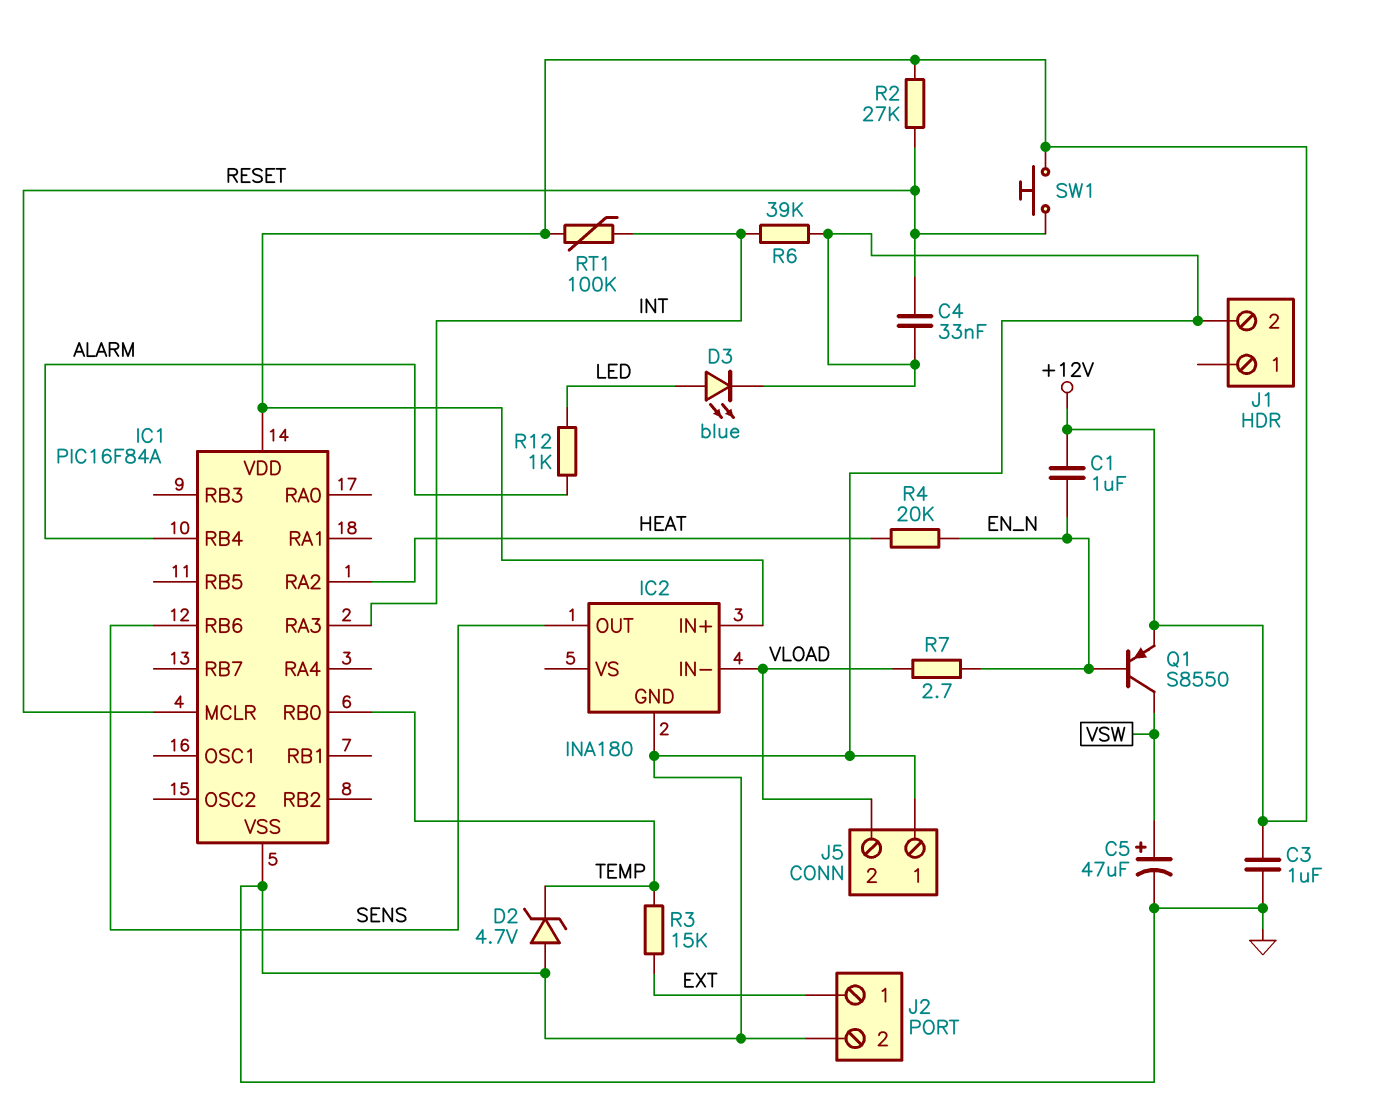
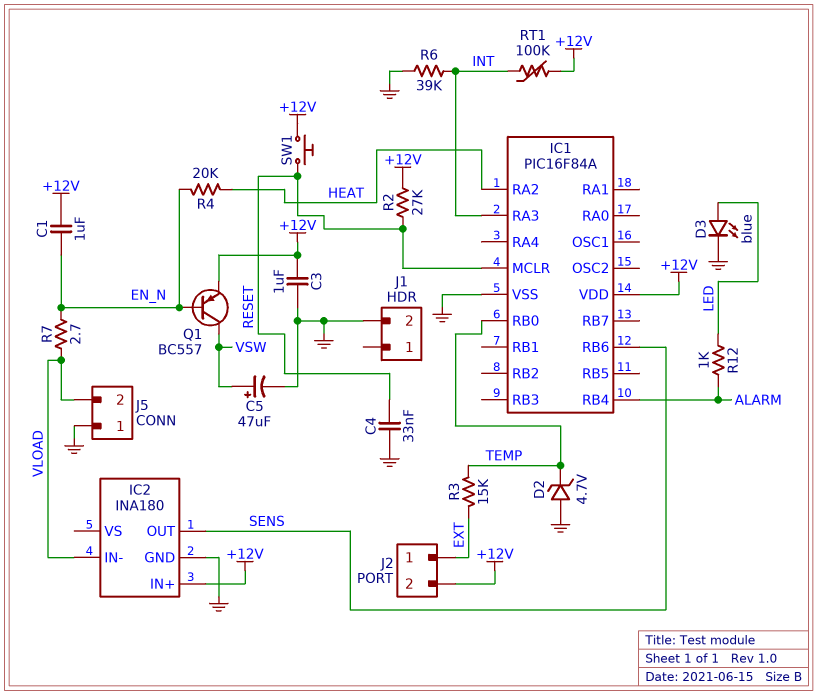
J2 pin 2: GND -> +12V
Q1: PNP S8550 (B EN_N, C VSW, E +12V) -> PNP BC557 (B EN_N, C VSW, E +12V)

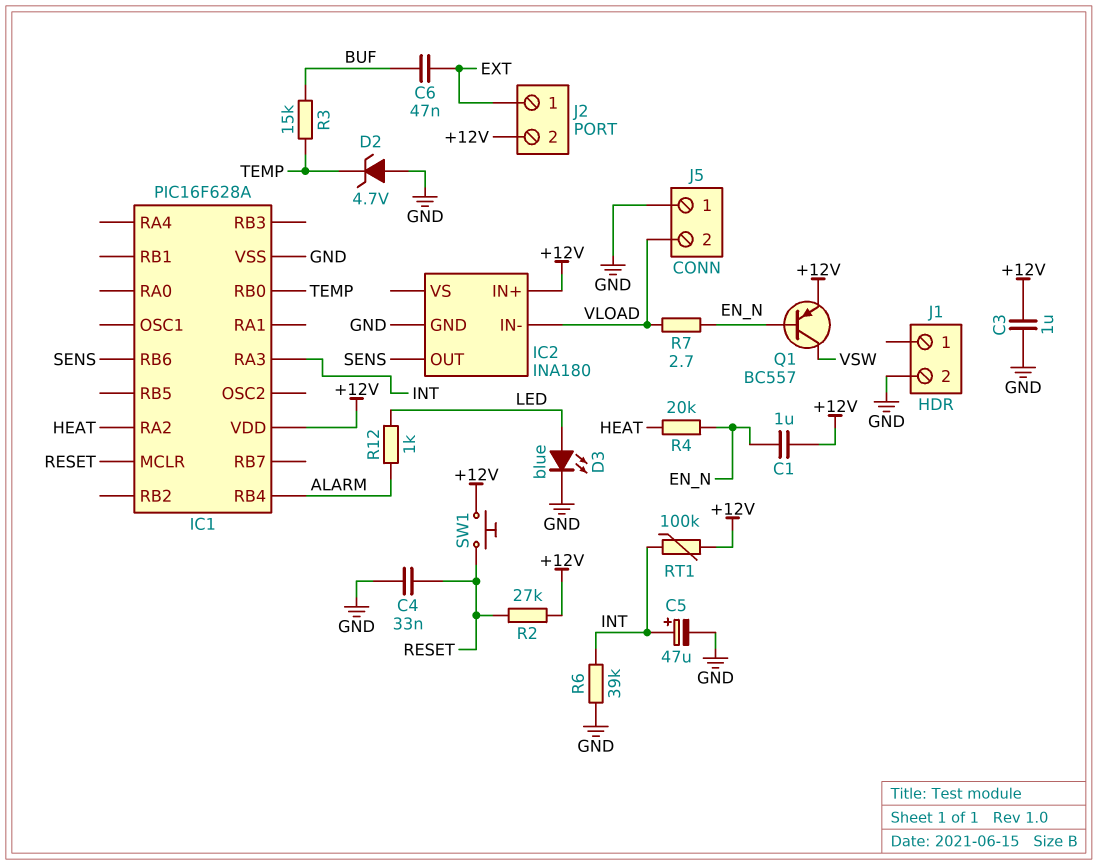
C5: 47uF (plus VSW, minus GND) -> 47uF (plus INT, minus GND)
C6: none -> 47nF (BUF, EXT)
IC1: PIC16F84A -> PIC16F628A
R3: 15k (EXT, TEMP) -> 15k (BUF, TEMP)

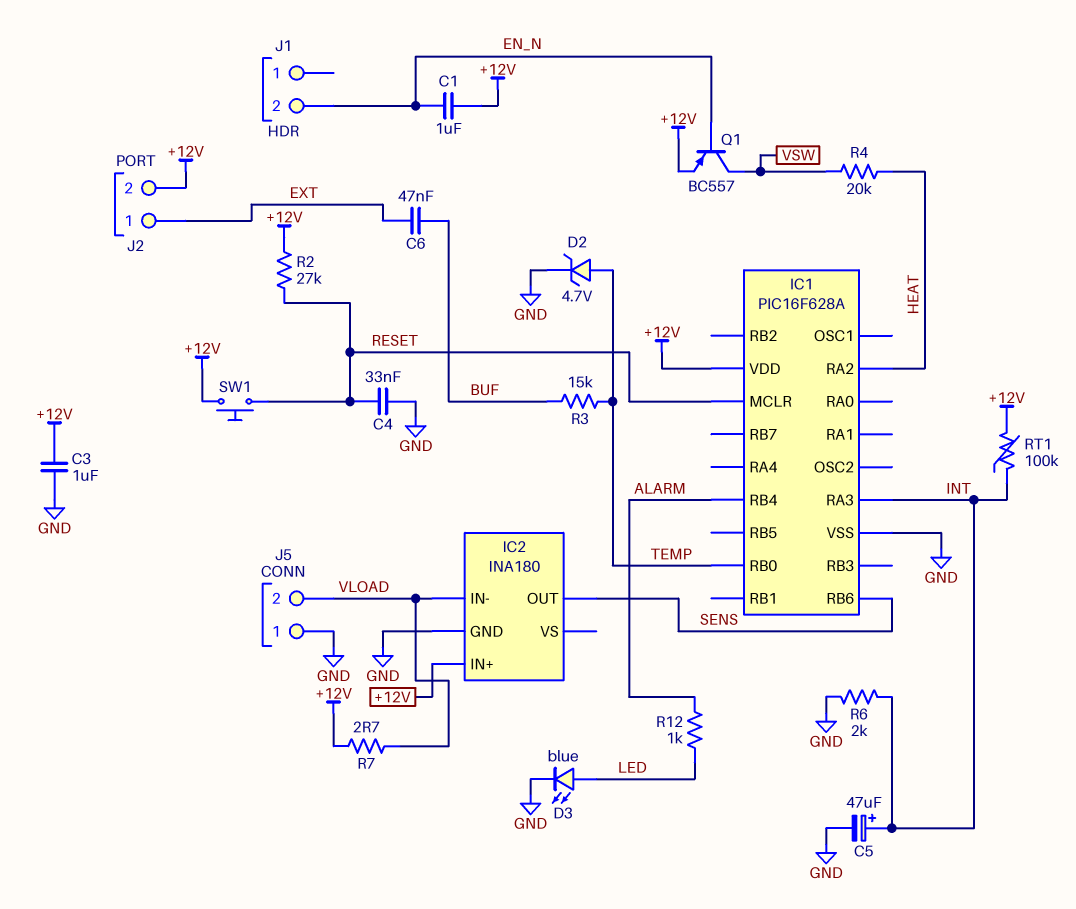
D2: zener 4.7V (A GND, K TEMP) -> zener 4.7V (A TEMP, K GND)
J1 pin 2: GND -> EN_N
R4: 20k (EN_N, HEAT) -> 20k (HEAT, VSW)
R6: 39k (GND, INT) -> 2k (GND, INT)
R7: 2.7 (EN_N, VLOAD) -> 2.7 (+12V, VLOAD)

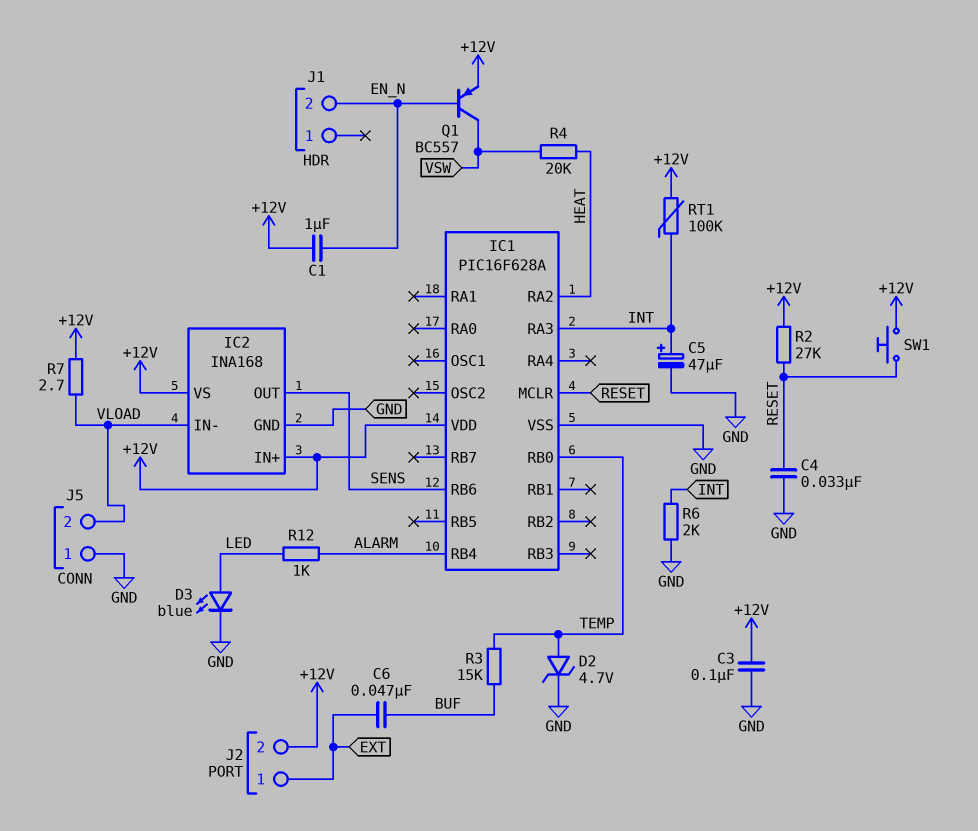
C3: 1uF (+12V, GND) -> 100nF (+12V, GND)
IC2: INA180 -> INA168
IC2 pin VS: none -> +12V

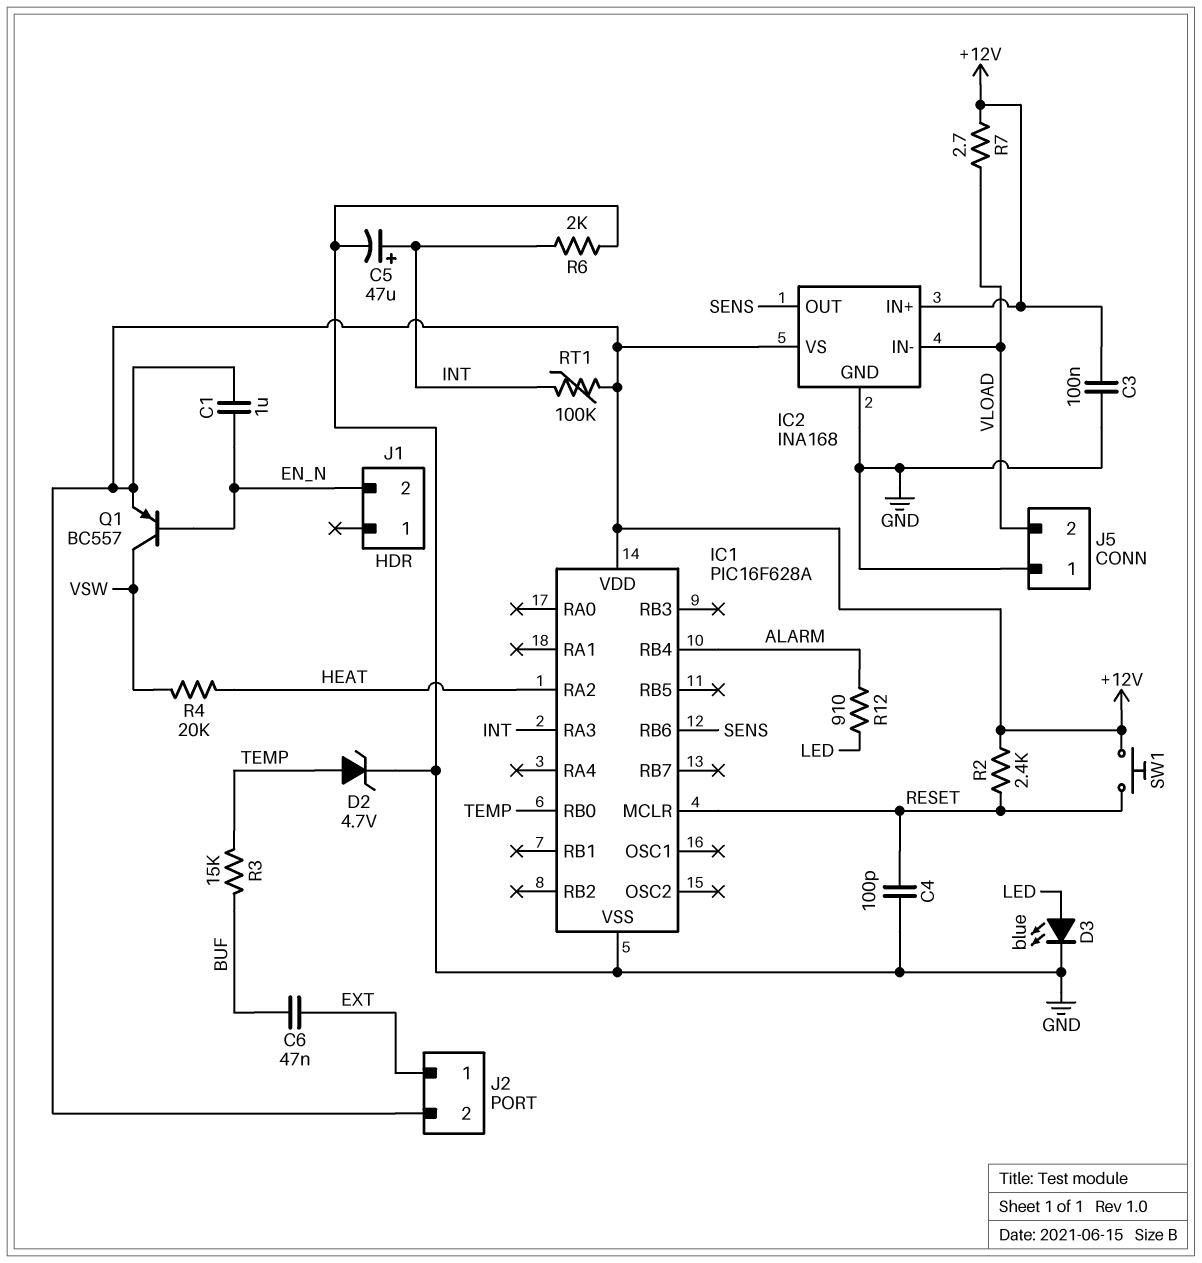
C4: 33nF (GND, RESET) -> 100pF (GND, RESET)
R2: 27k (+12V, RESET) -> 2.4k (+12V, RESET)
R12: 1k (ALARM, LED) -> 910 (ALARM, LED)

